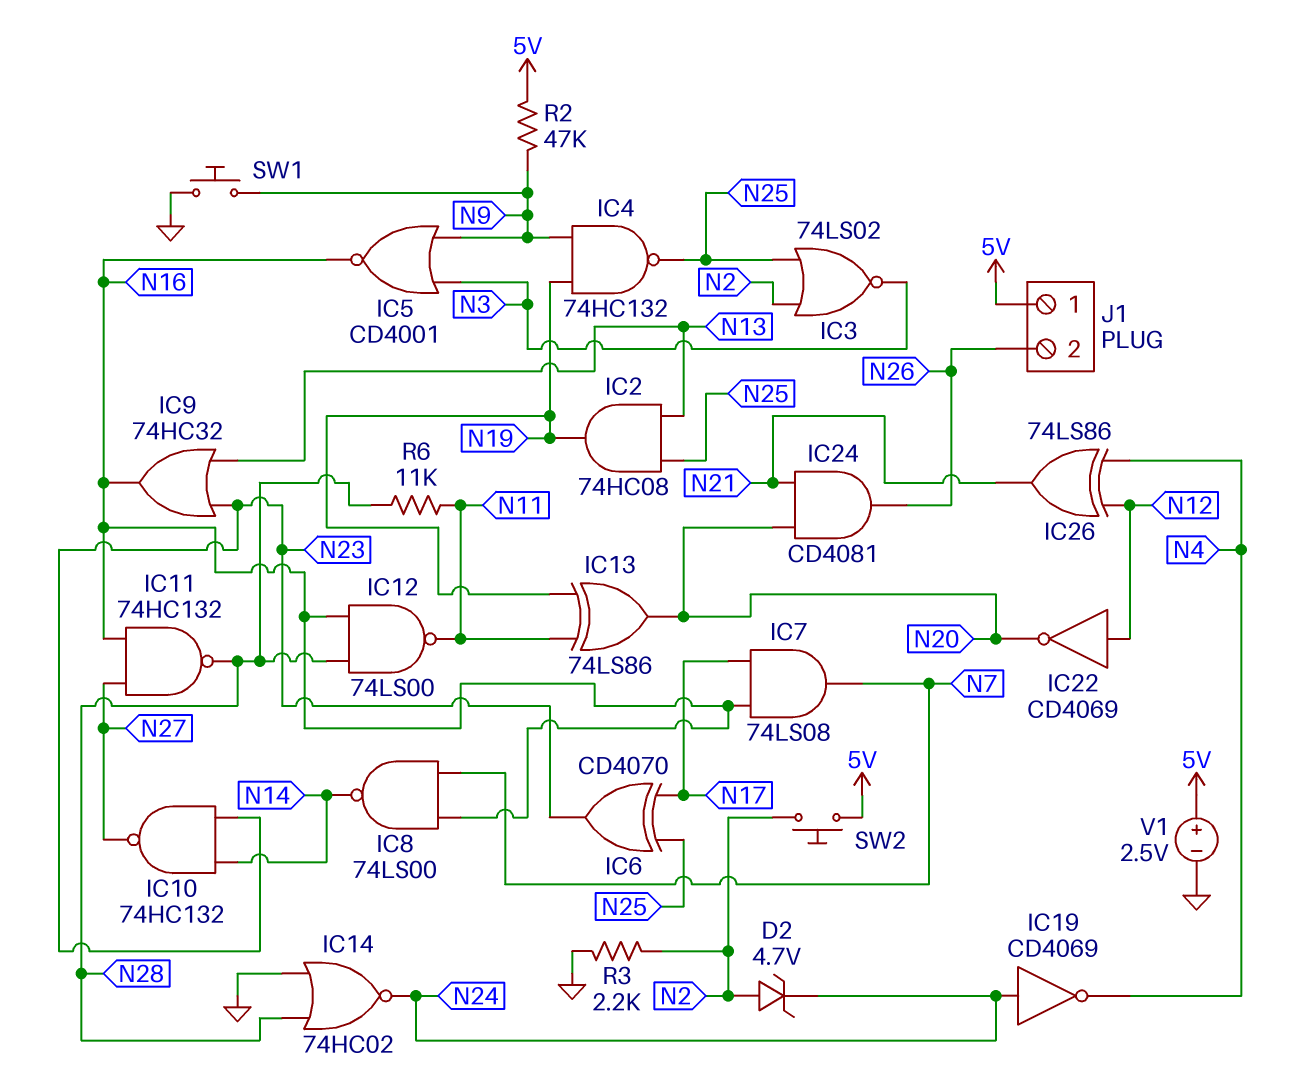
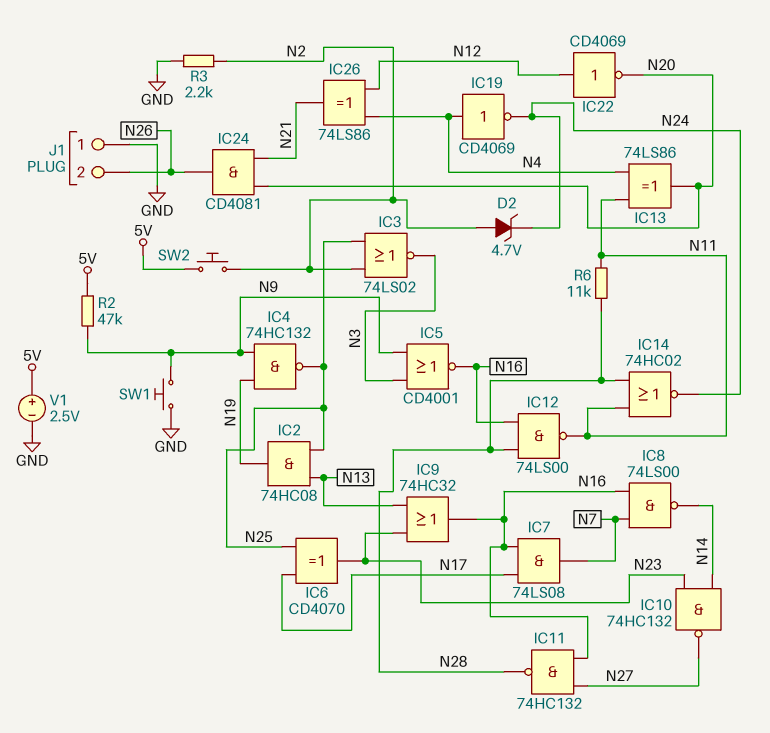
IC13: XOR 74LS86 (in N11, in N19, out N20) -> XOR 74LS86 (in N4, in N11, out N20)
IC14: NOR 74HC02 (in GND, in N28, out N24) -> NOR 74HC02 (in N11, in N28, out N24)
IC19: NOT CD4069 (in N24, out N4) -> NOT CD4069 (in N4, out N24)
J1 pin 1: 5V -> GND

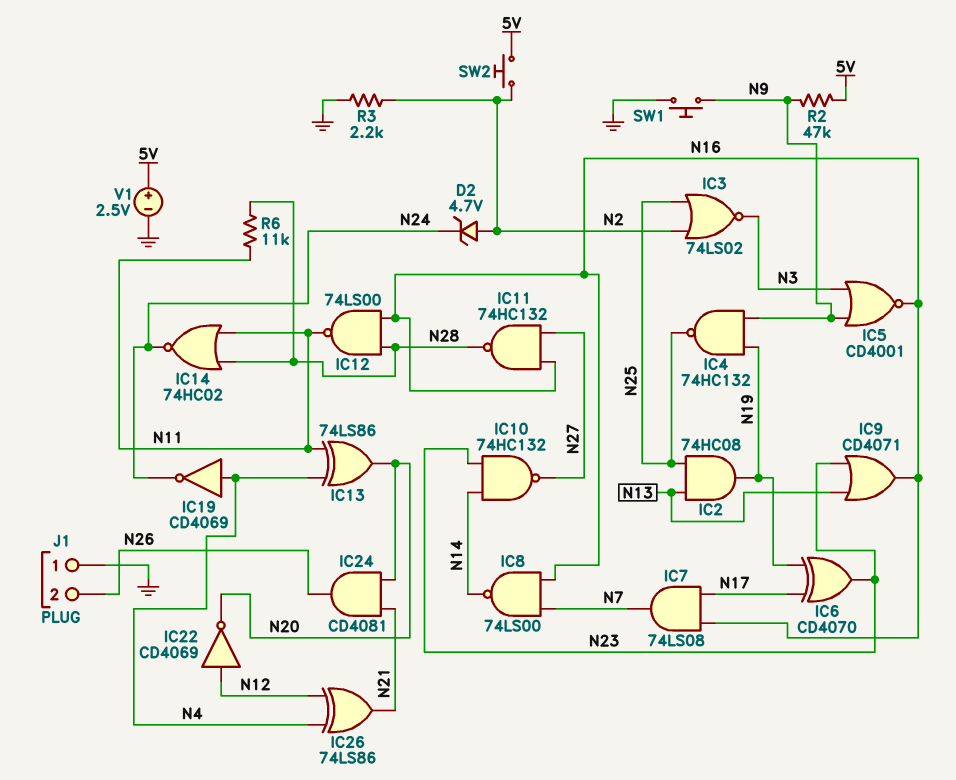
IC6: XOR CD4070 (in N17, in N25, out N23) -> XOR CD4070 (in N17, in N19, out N23)
IC9: OR 74HC32 (in N13, in N23, out N16) -> OR CD4071 (in N13, in N23, out N16)

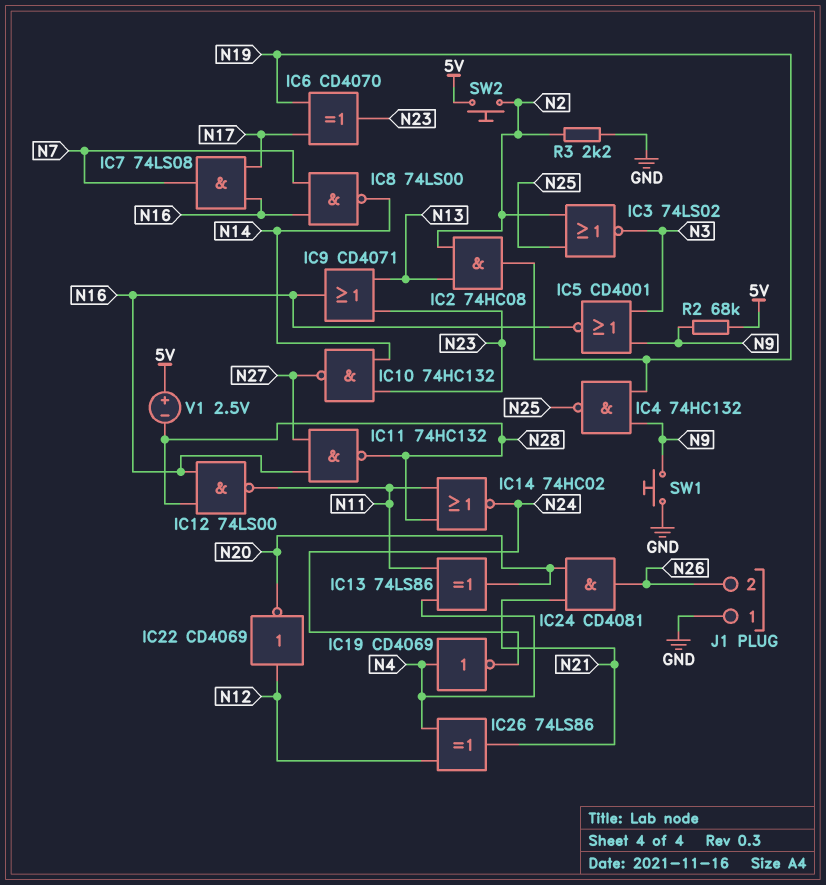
D2: zener 4.7V (A N2, K N24) -> none
IC2: AND 74HC08 (in N13, in N25, out N19) -> AND 74HC08 (in N2, in N13, out N19)
R2: 47k (5V, N9) -> 68k (5V, N9)
R6: 11k (N11, N28) -> none
V1: 2.5V (plus 5V, minus GND) -> 2.5V (plus 5V, minus N28)

